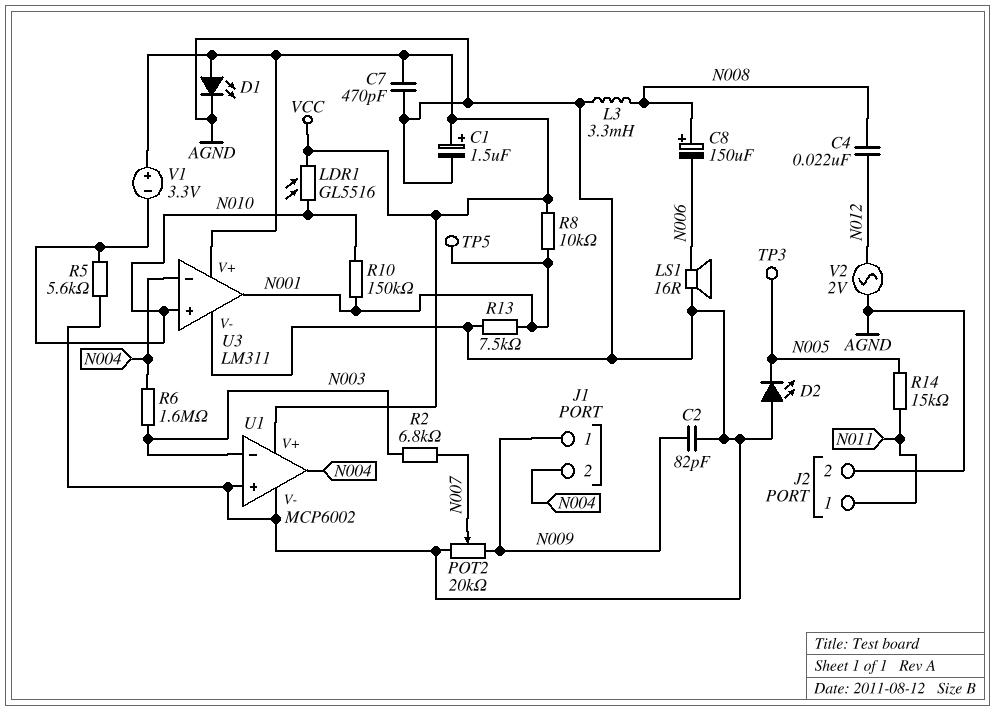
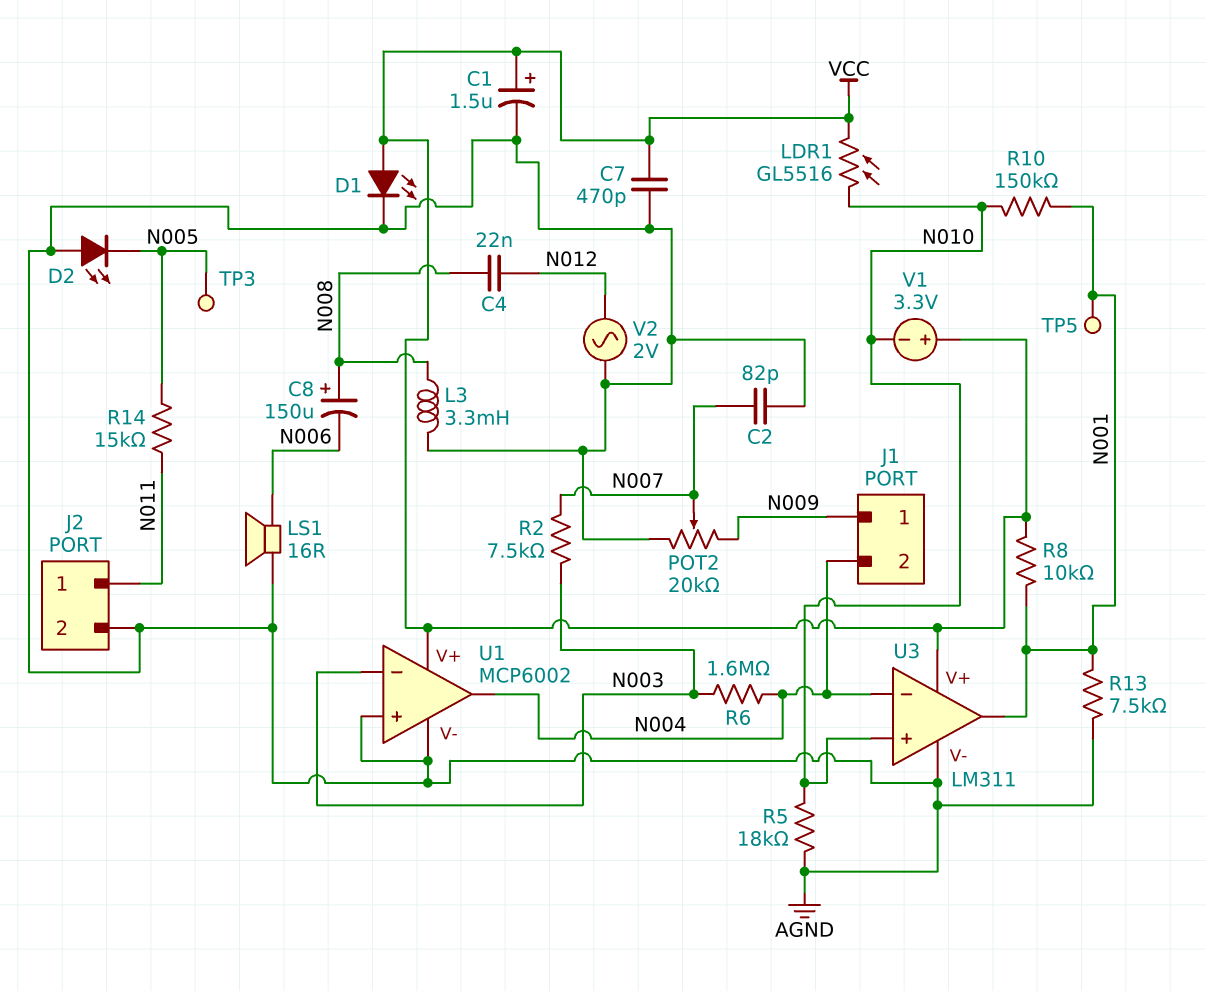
C2: 82pF (AGND, N009) -> 82pF (AGND, N007)
R2: 6.8k (N003, N007) -> 7.5k (N003, N007)
R5: 5.6k (AGND, N010) -> 18k (AGND, N010)

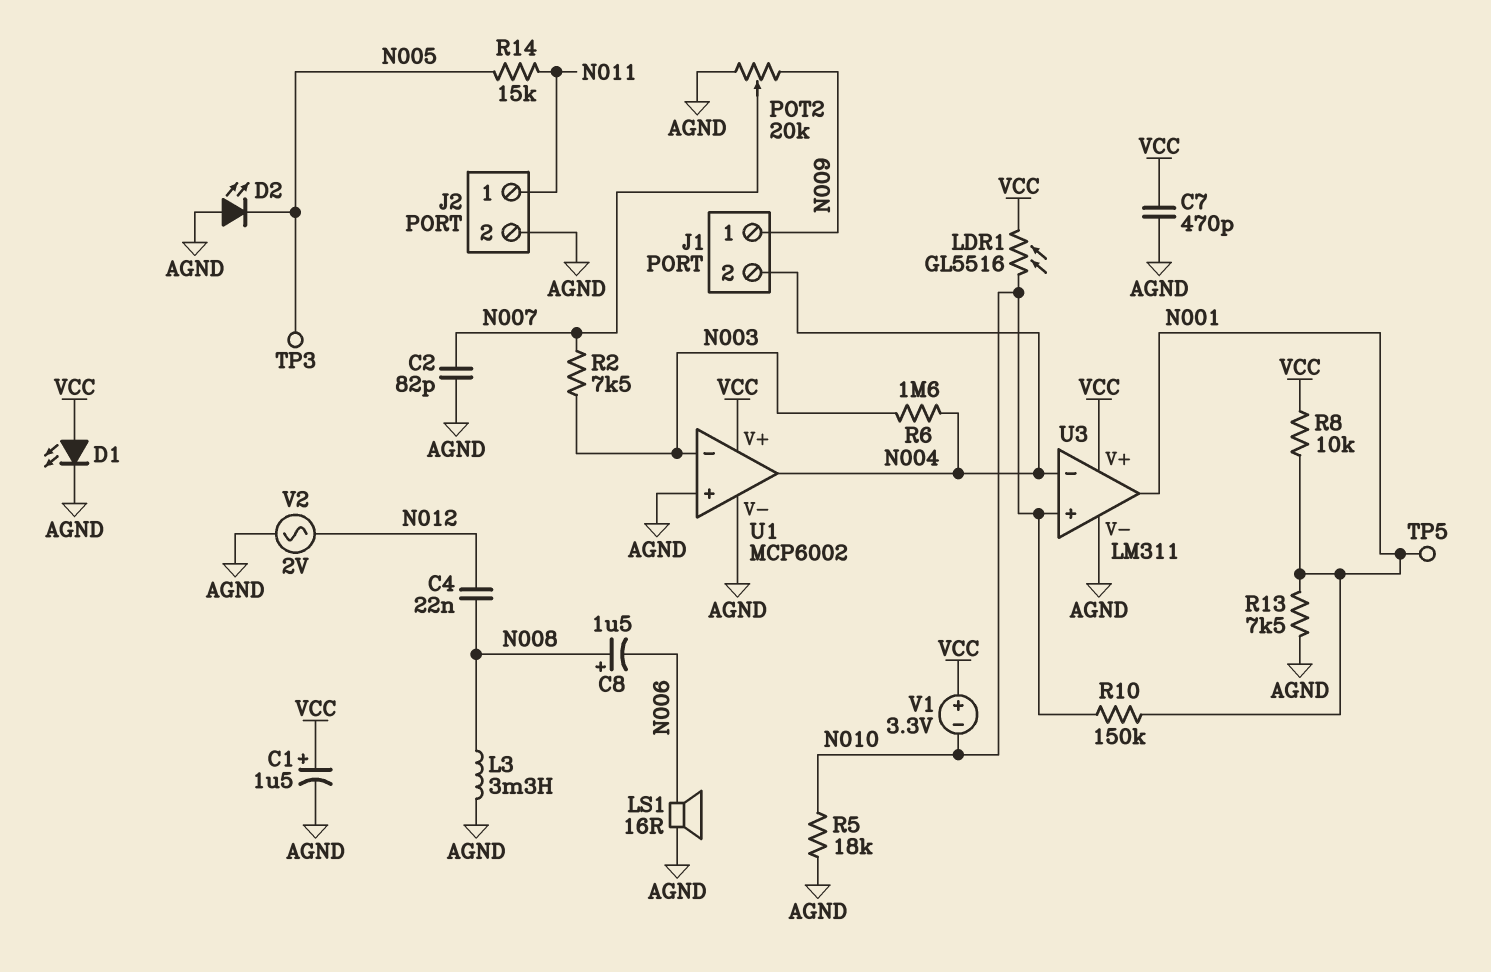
C8: 150uF (plus N008, minus N006) -> 1.5uF (plus N008, minus N006)

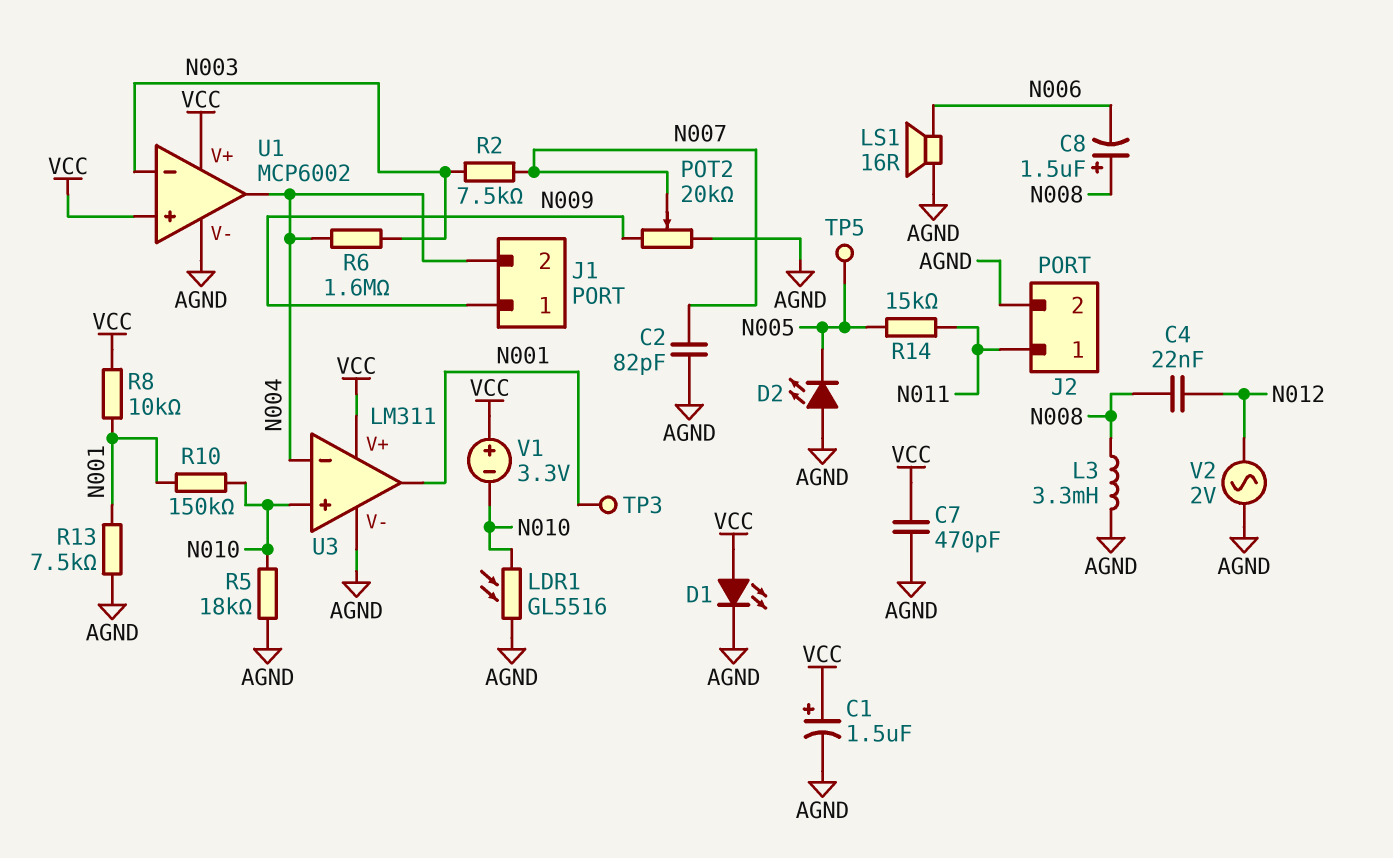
LDR1: GL5516 (N010, VCC) -> GL5516 (AGND, N010)
TP3: test point (N005) -> test point (N001)
TP5: test point (N001) -> test point (N005)
U1 pin in+: AGND -> VCC

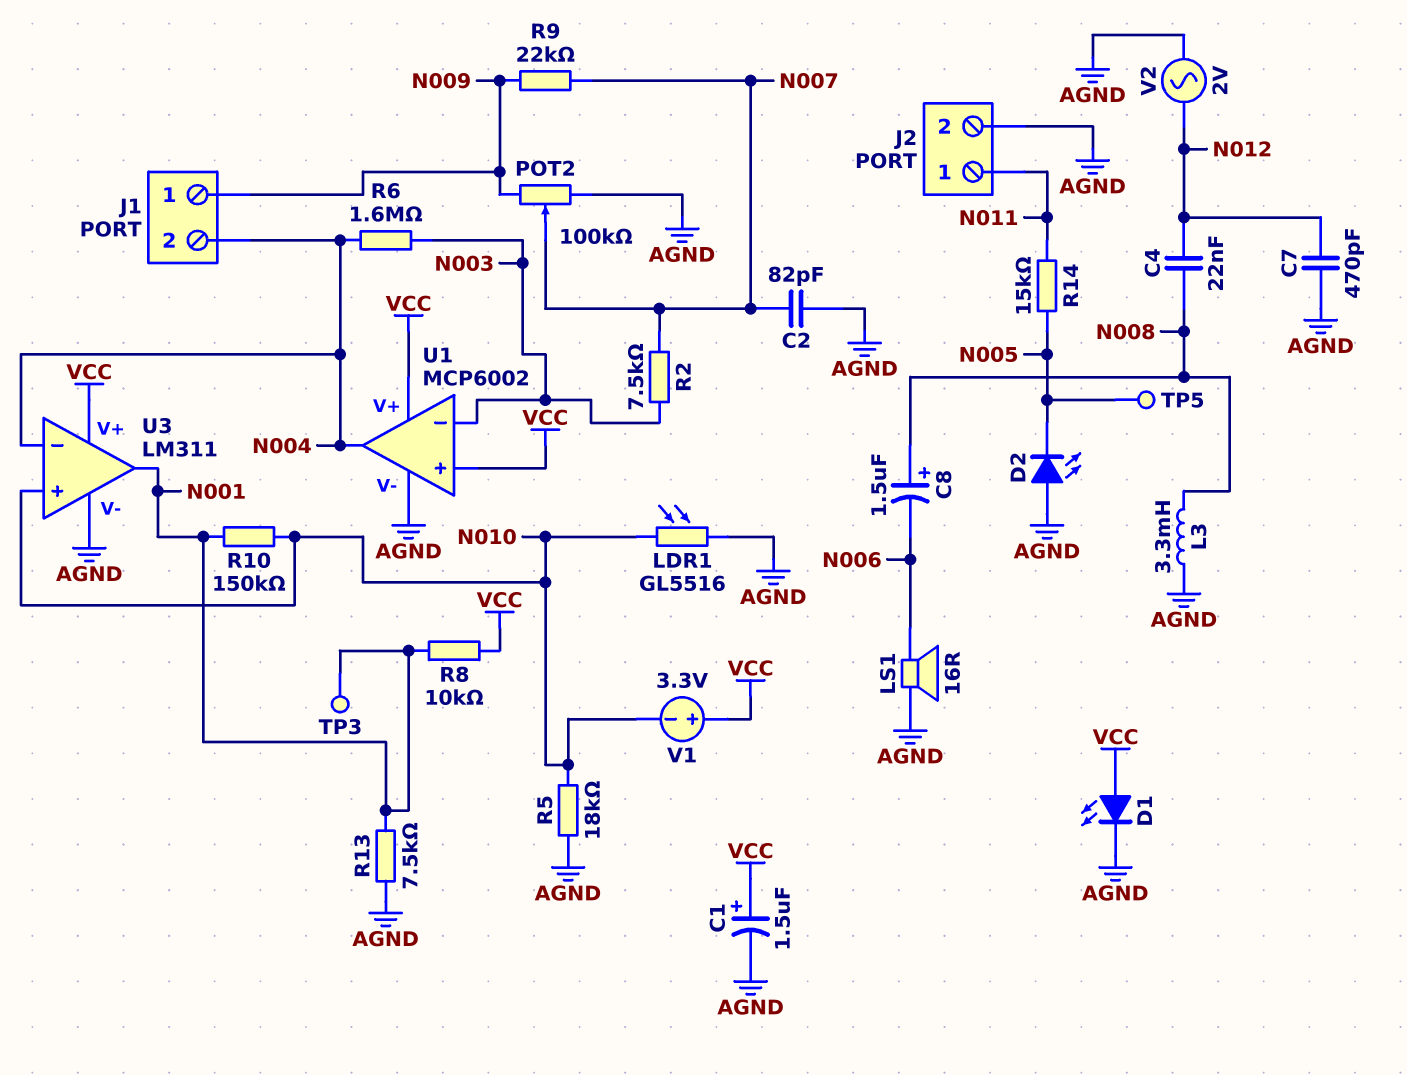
C7: 470pF (AGND, VCC) -> 470pF (AGND, N012)
POT2: 20k (AGND, N009, wiper N007) -> 100k (AGND, N009, wiper N007)
R9: none -> 22k (N007, N009)

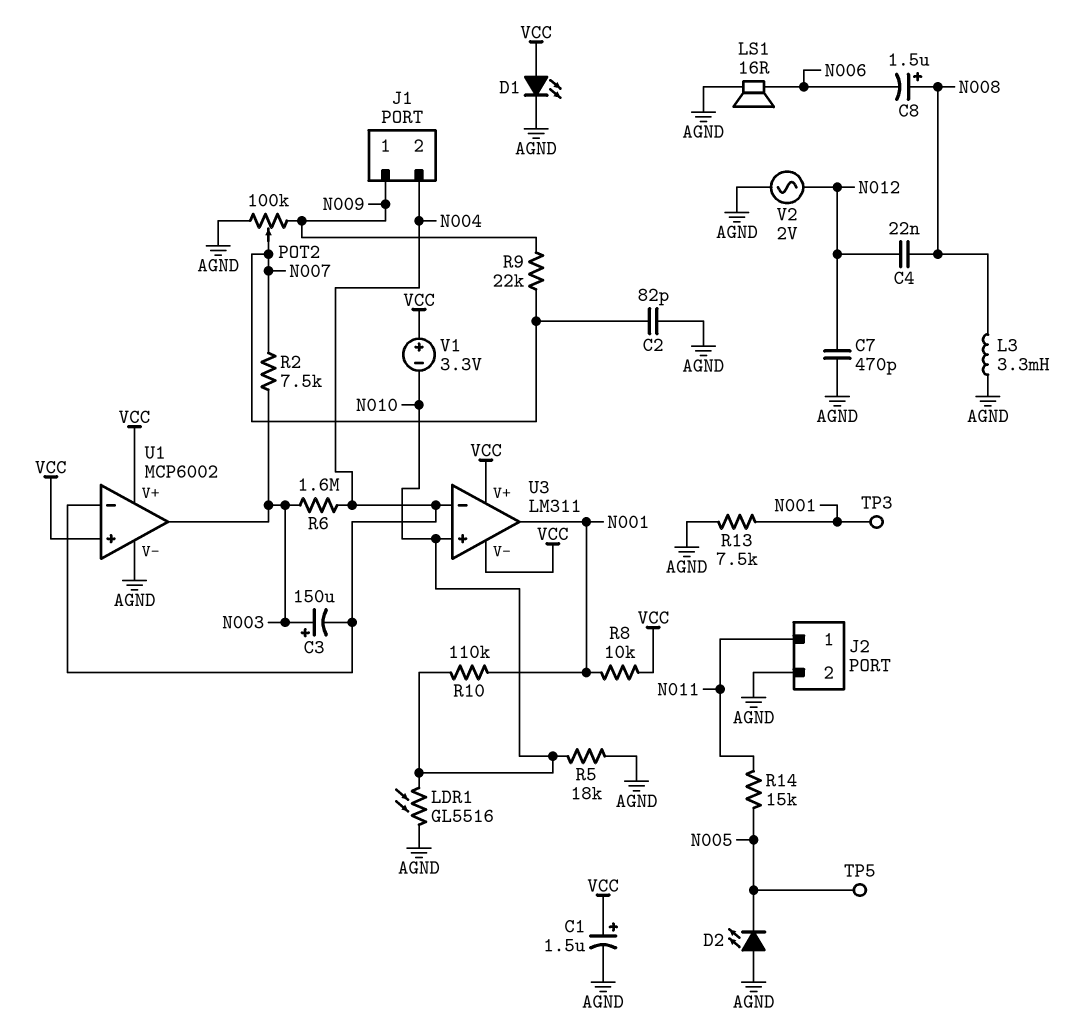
C3: none -> 150uF (plus N003, minus N004)
R10: 150k (N001, N010) -> 110k (N001, N010)
U1 pin in-: N003 -> N004
U1 pin out: N004 -> N003
U3 pin V-: AGND -> VCC

